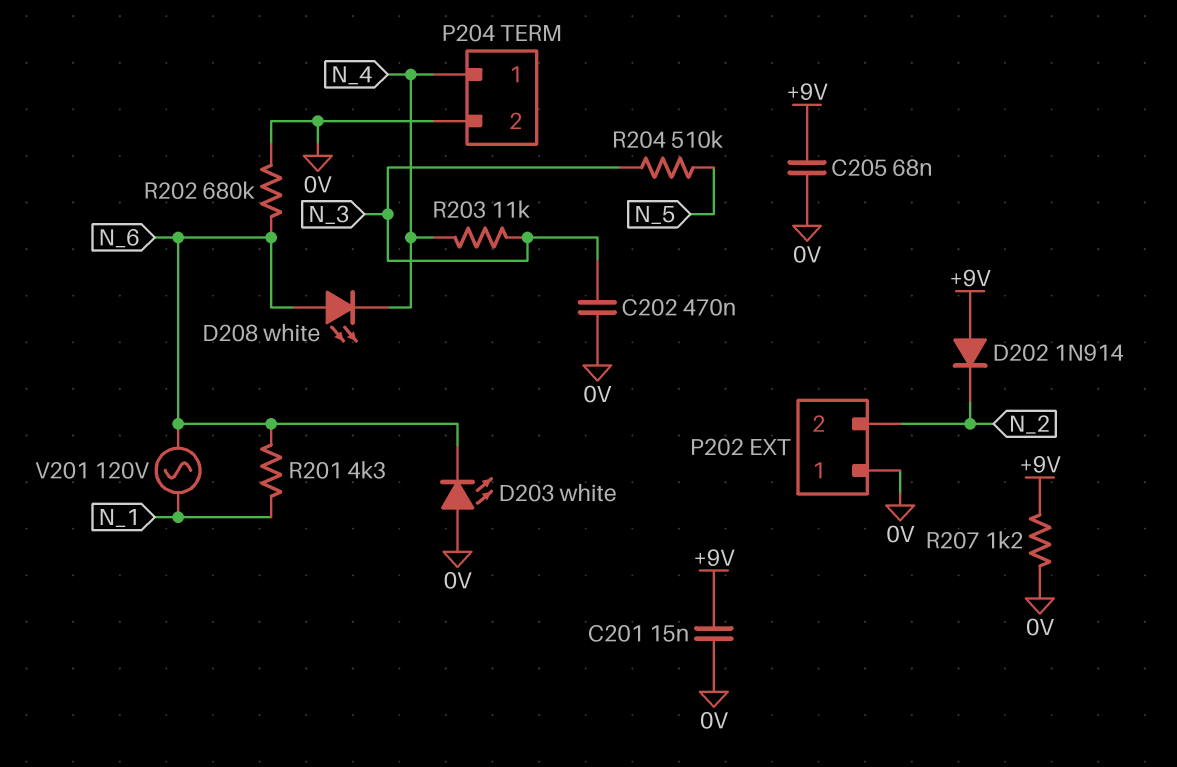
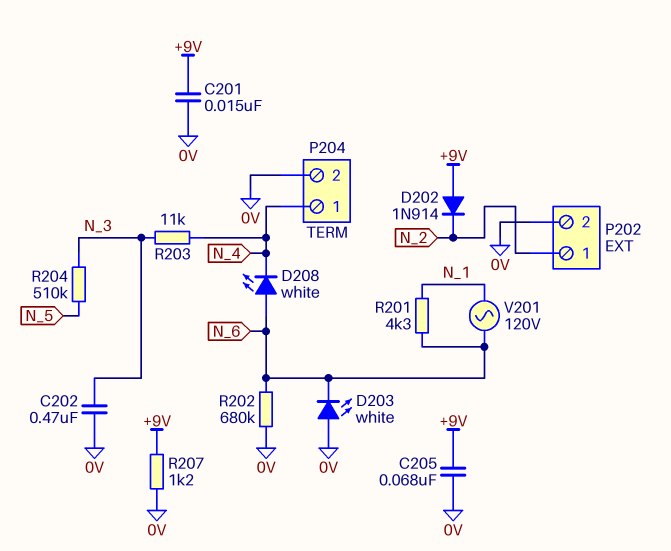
P202 pin 1: 0V -> N_2
P202 pin 2: N_2 -> 0V

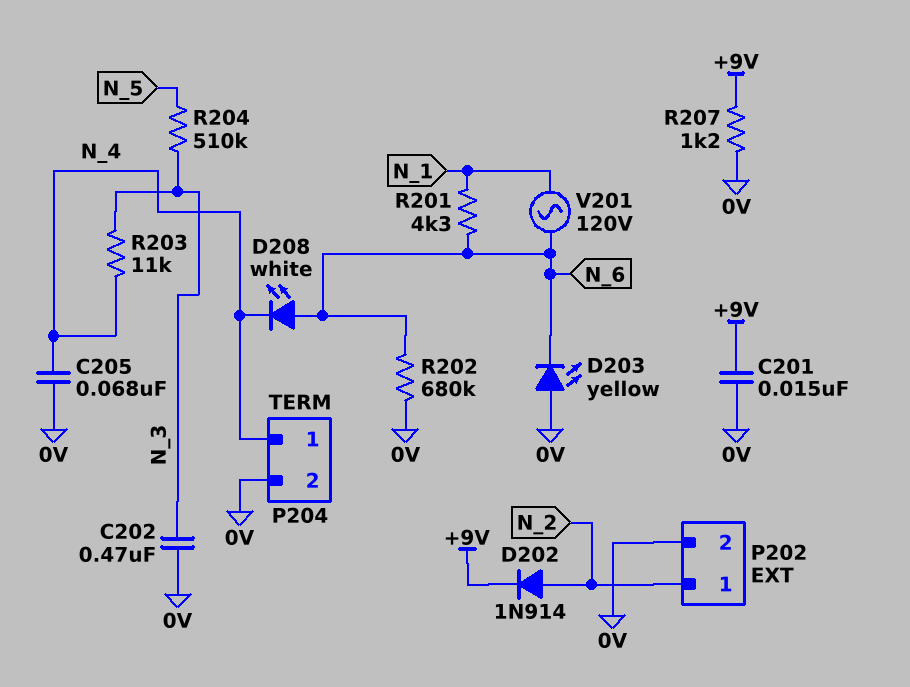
C205: 68nF (+9V, 0V) -> 68nF (0V, N_4)
D202: diode 1N914 (A +9V, K N_2) -> diode 1N914 (A N_2, K +9V)
D203: LED white (A 0V, K N_6) -> LED yellow (A 0V, K N_6)

